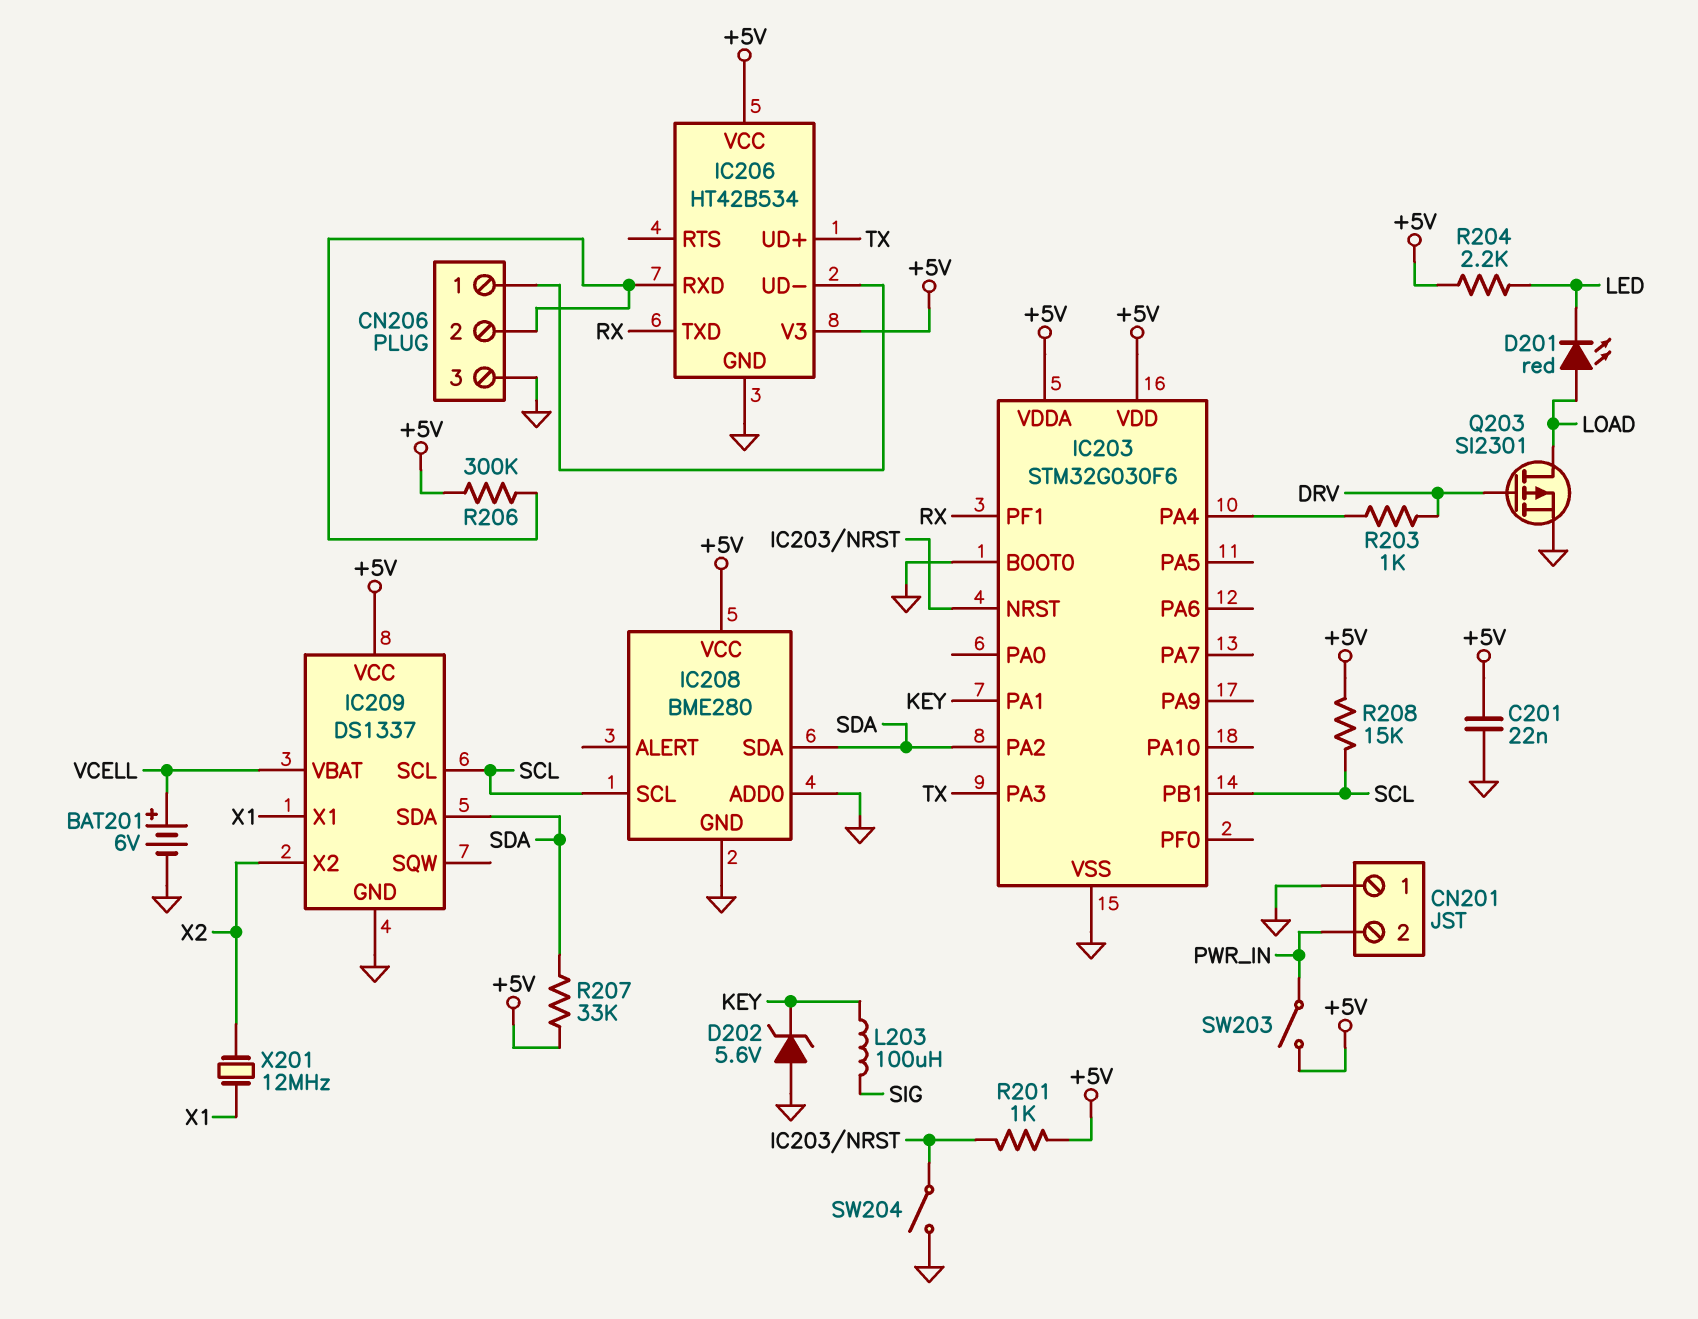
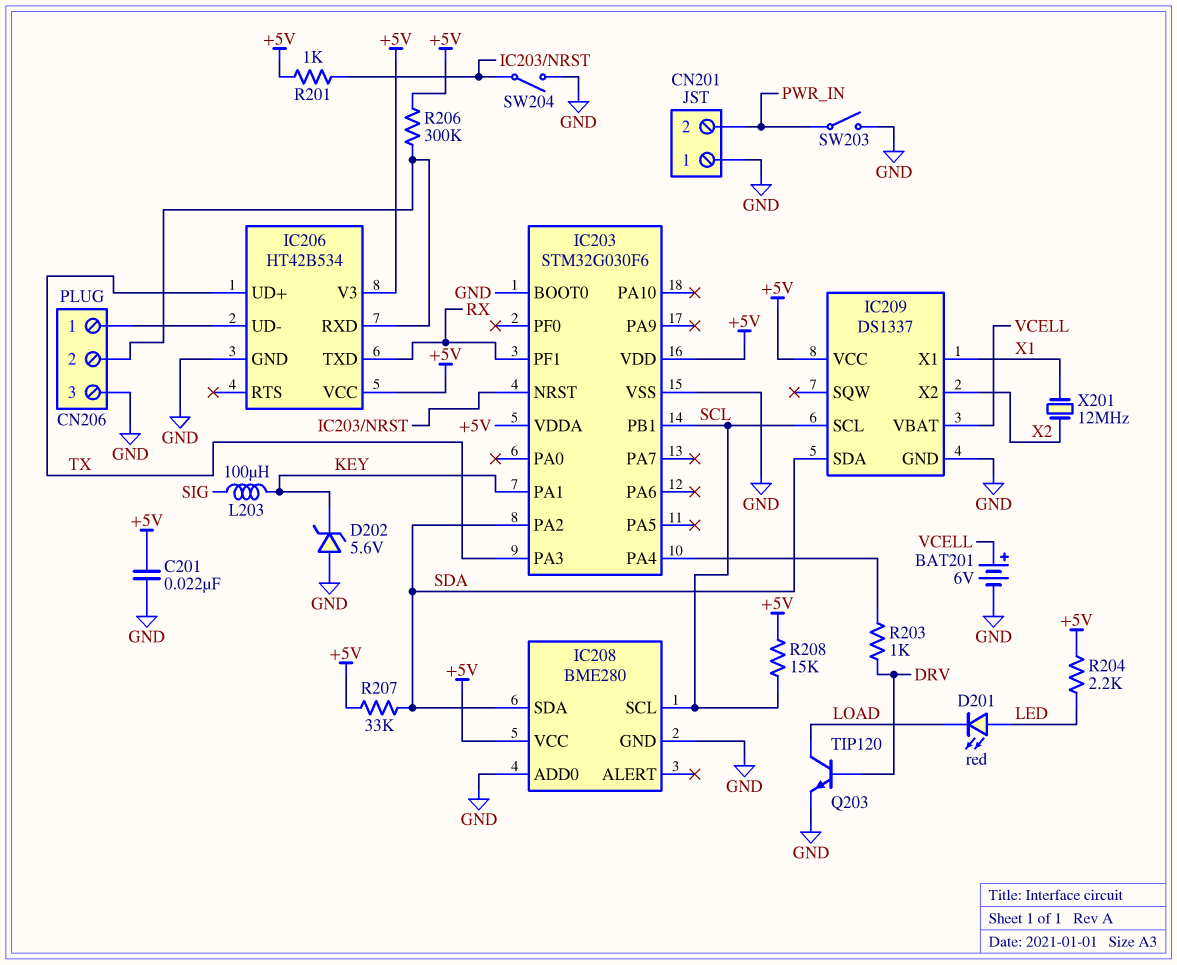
D201: LED red (A LOAD, K LED) -> LED red (A LED, K LOAD)
Q203: PMOS SI2301 (G DRV, D LOAD, S GND) -> NPN TIP120 (B DRV, C LOAD, E GND)
SW203: switch (+5V, PWR_IN) -> switch (GND, PWR_IN)

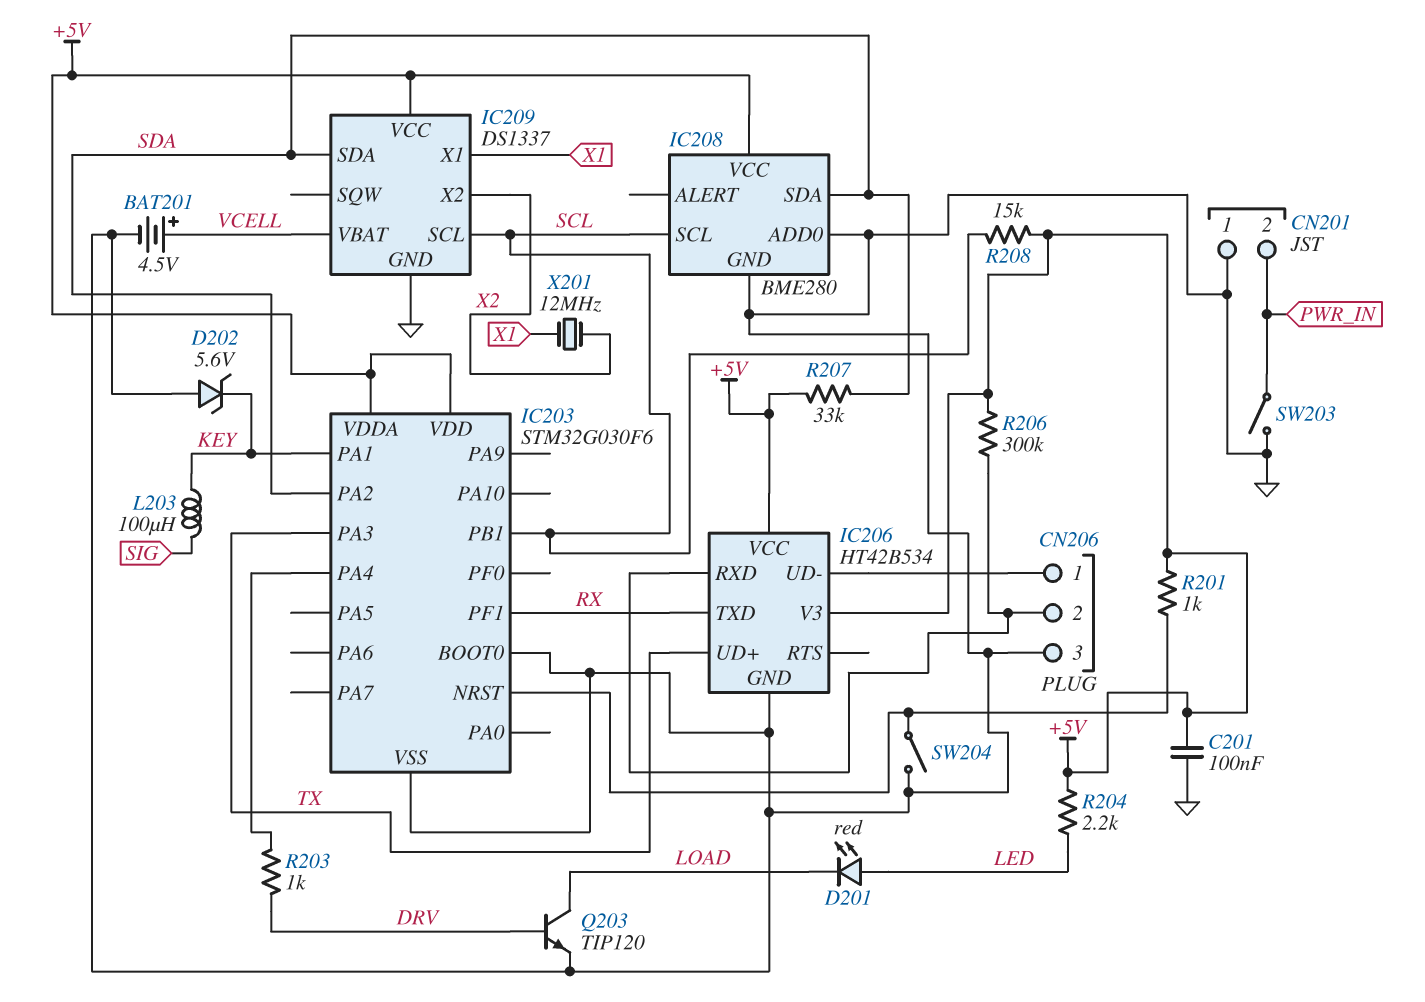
BAT201: 6V (plus VCELL, minus GND) -> 4.5V (plus VCELL, minus GND)
C201: 22nF (+5V, GND) -> 100nF (+5V, GND)

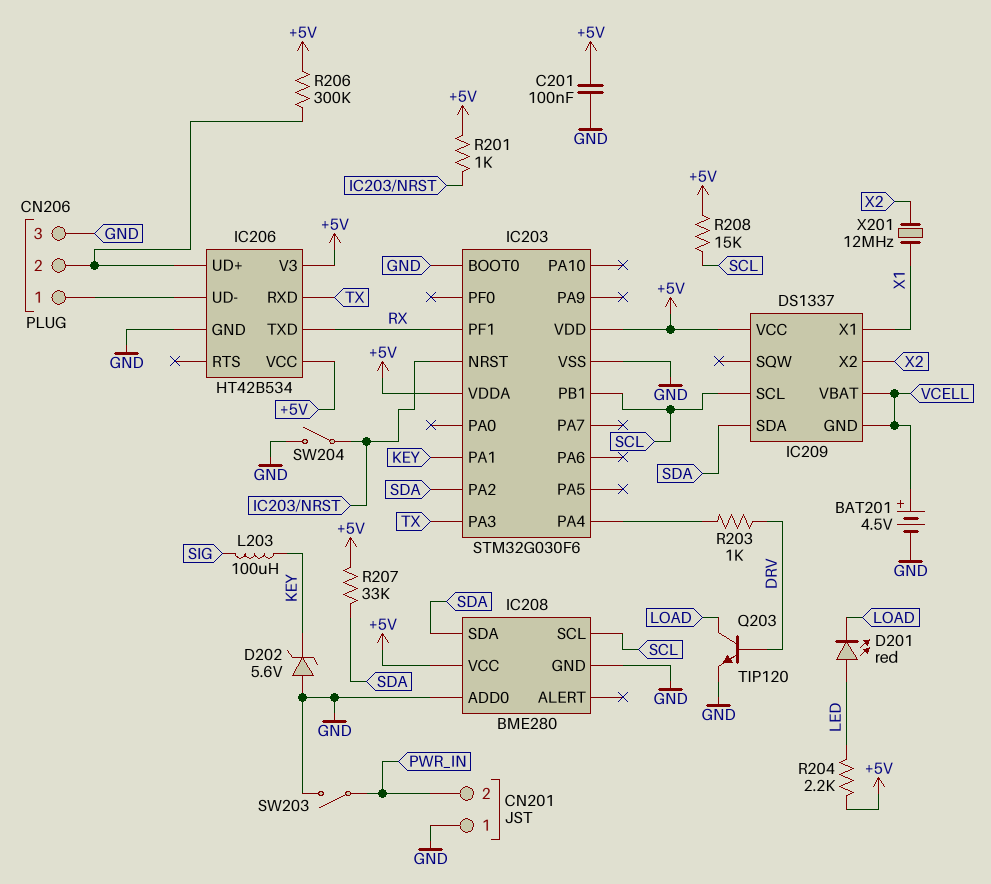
IC206 pin RXD: CN206/2 -> TX
IC206 pin UD+: TX -> CN206/2
IC209 pin GND: GND -> VCELL

